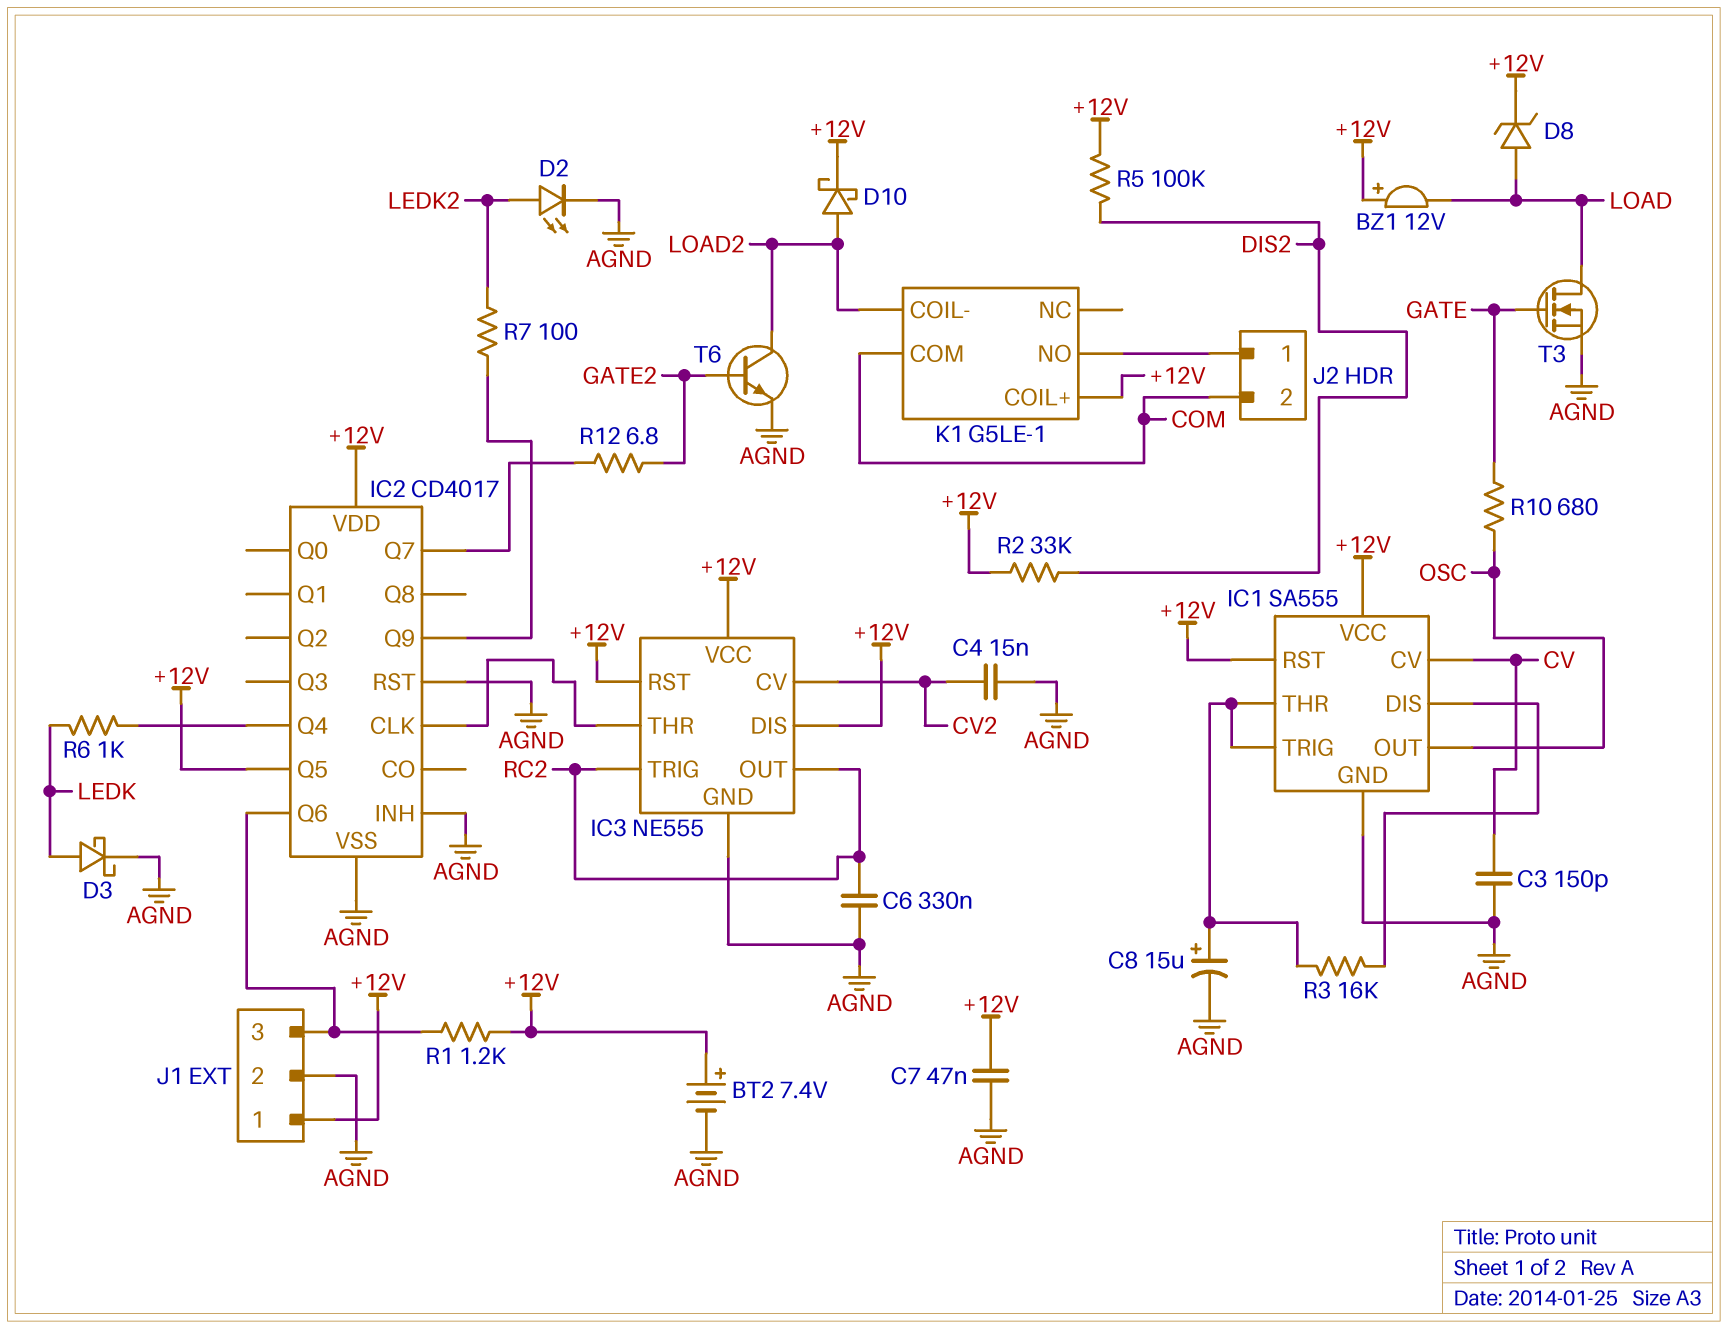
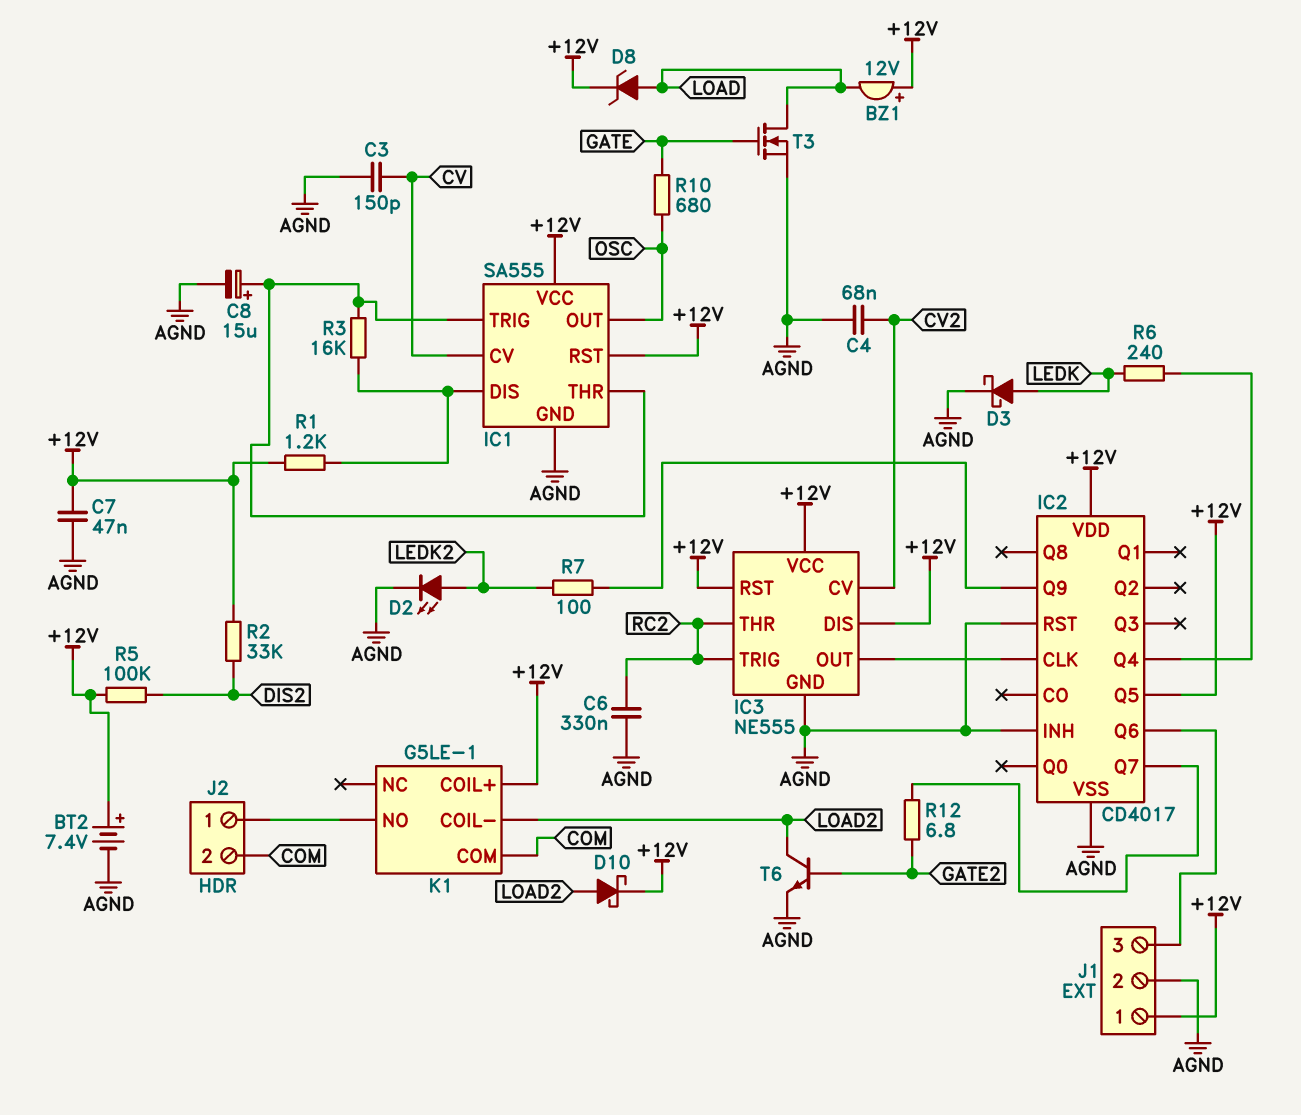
C4: 15nF (AGND, CV2) -> 68nF (AGND, CV2)
IC3 pin OUT: RC2 -> IC2/CLK
IC3 pin THR: IC2/CLK -> RC2
R1: 1.2k (+12V, IC2/Q6) -> 1.2k (+12V, IC1/DIS)
R6: 1k (IC2/Q4, LEDK) -> 240 (IC2/Q4, LEDK)

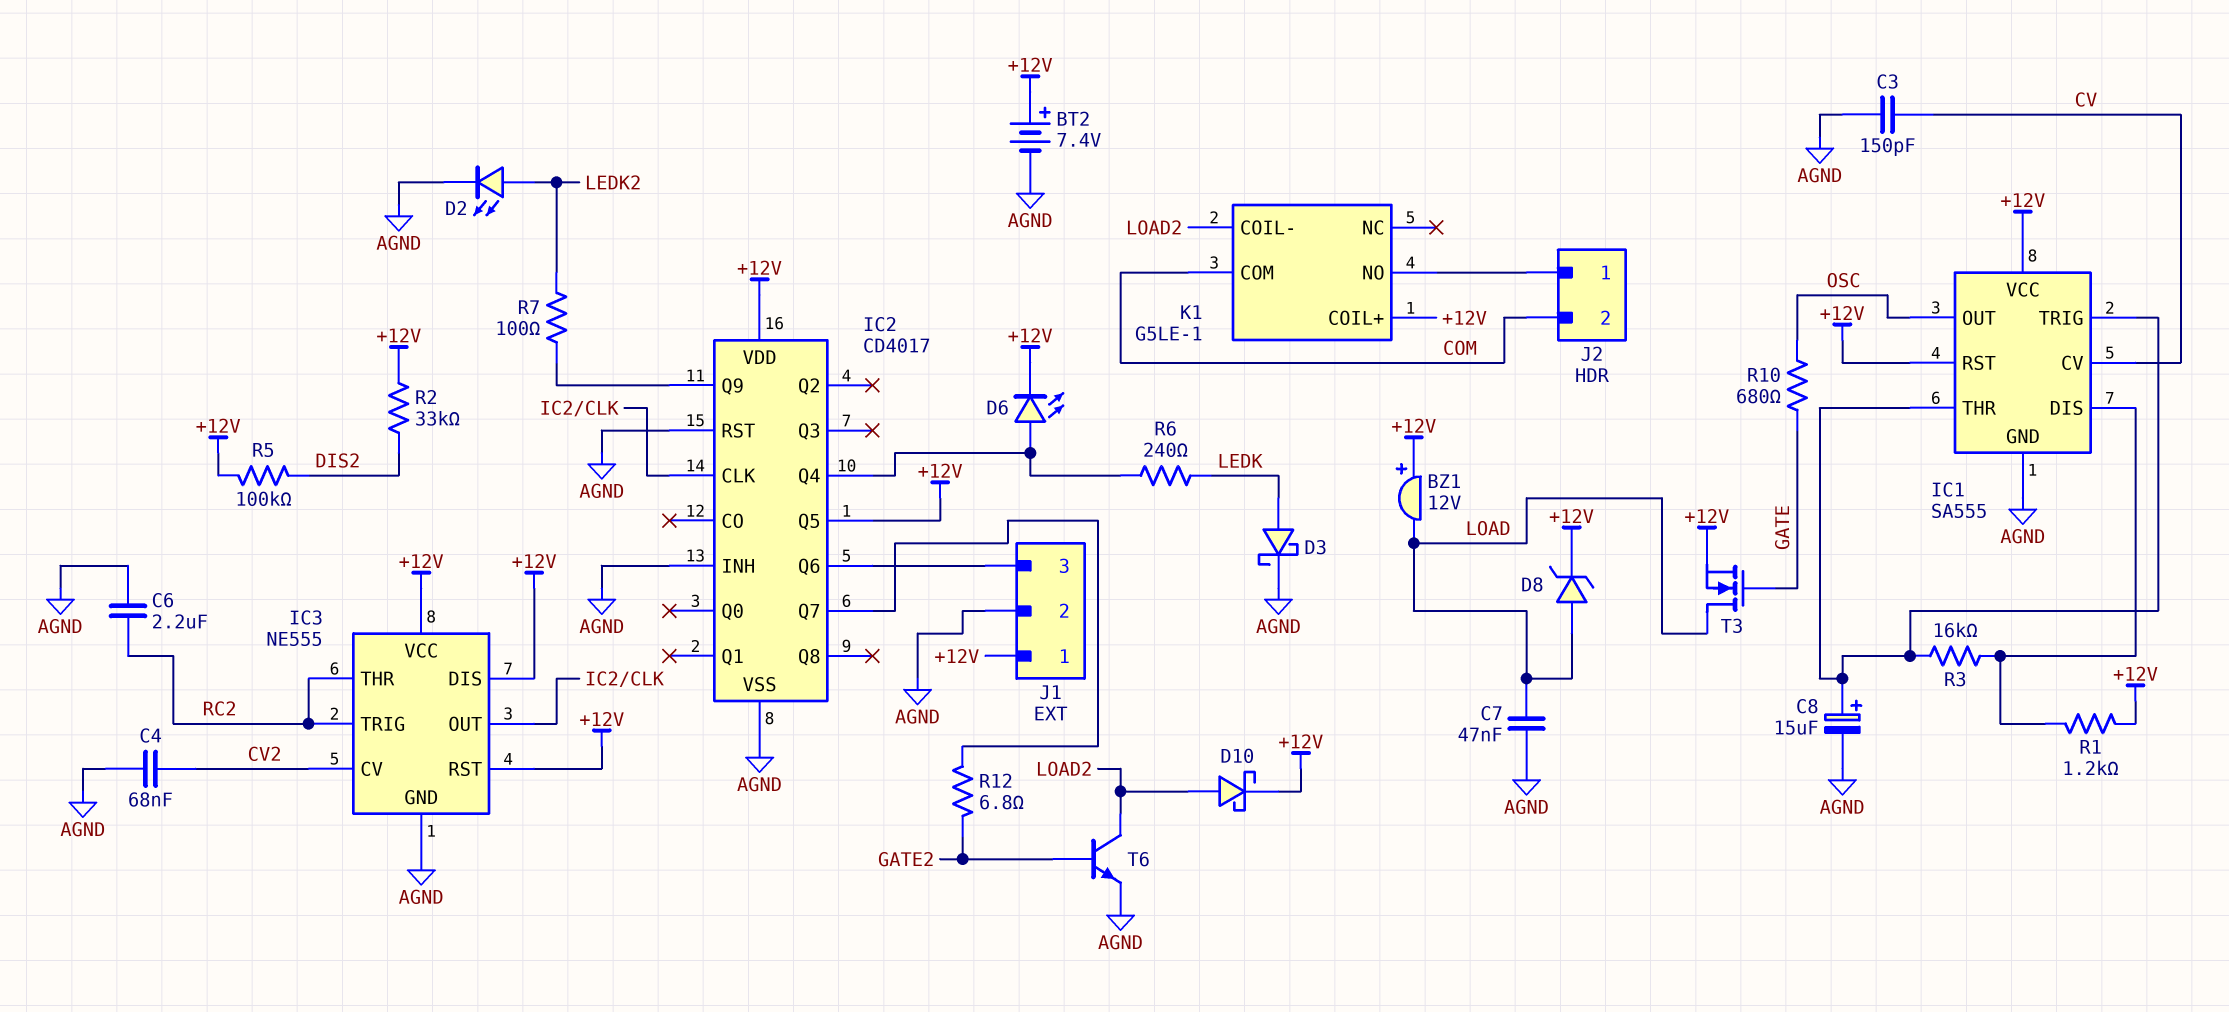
C6: 330nF (AGND, RC2) -> 2.2uF (AGND, RC2)
C7: 47nF (+12V, AGND) -> 47nF (AGND, LOAD)
D6: none -> LED (A IC2/Q4, K +12V)
T3: NMOS (G GATE, D LOAD, S AGND) -> NMOS (G GATE, D LOAD, S +12V)

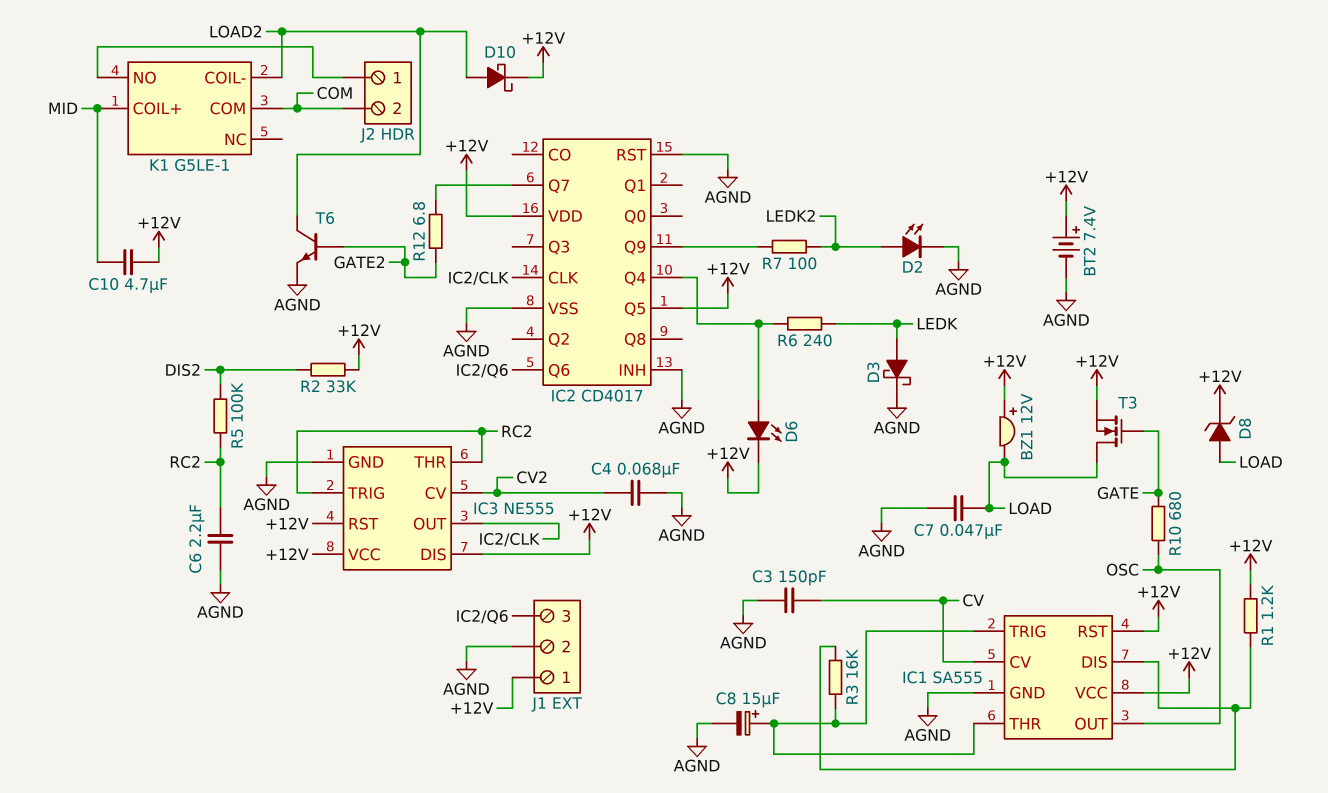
C10: none -> 4.7uF (+12V, MID)
K1 pin COIL+: +12V -> MID
R5: 100k (+12V, DIS2) -> 100k (DIS2, RC2)

